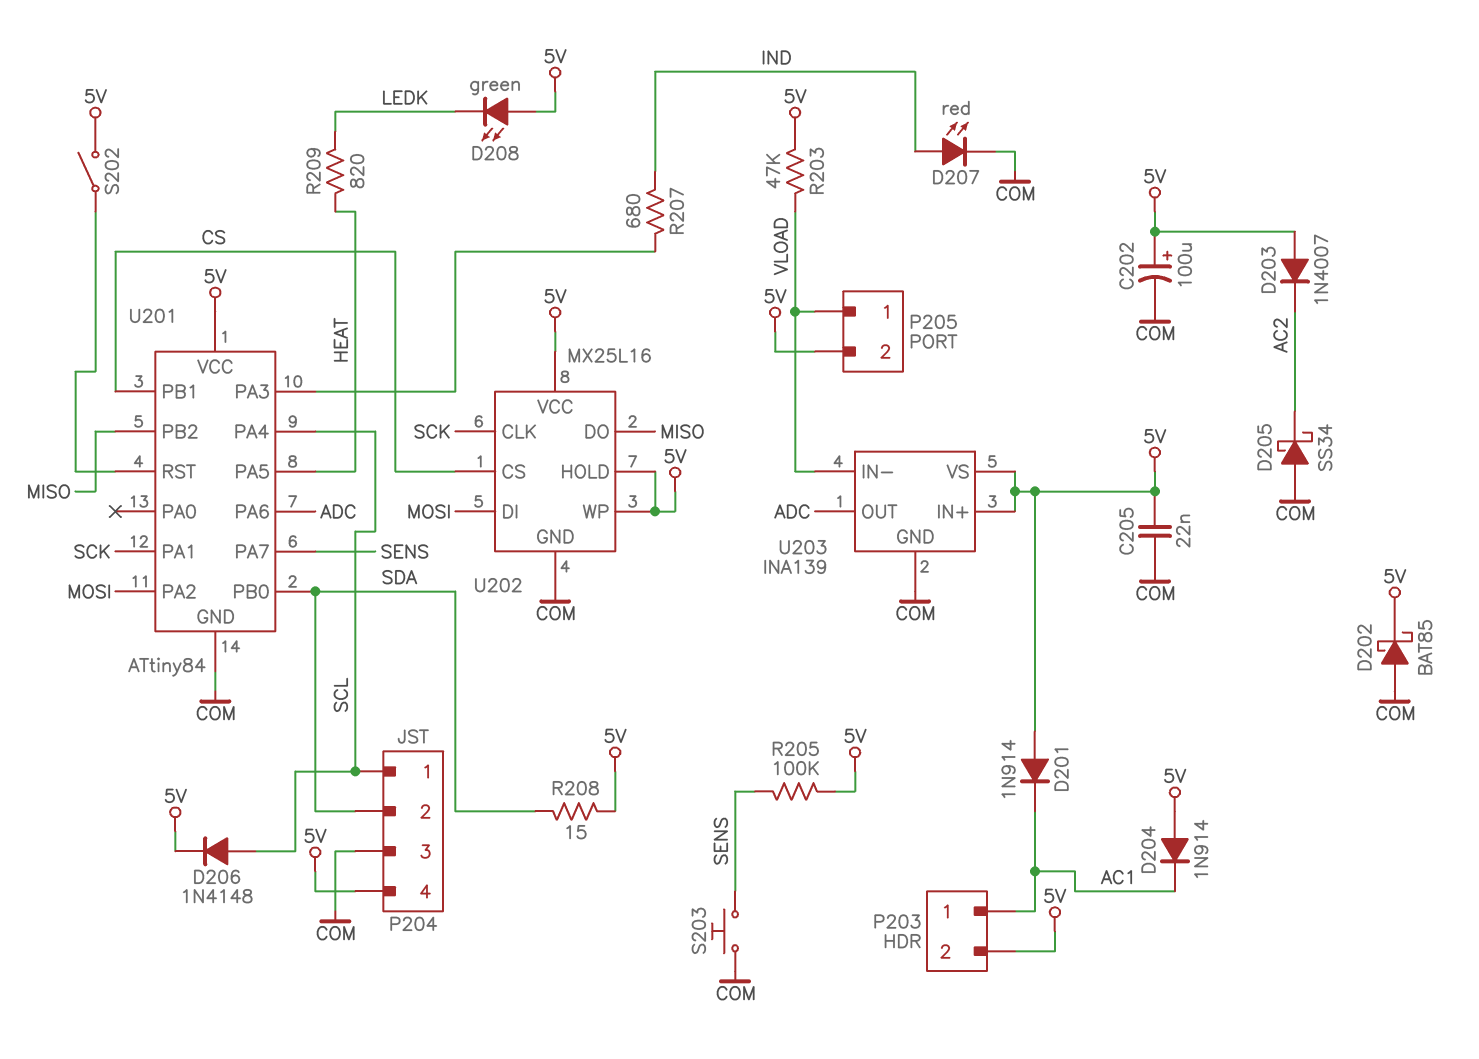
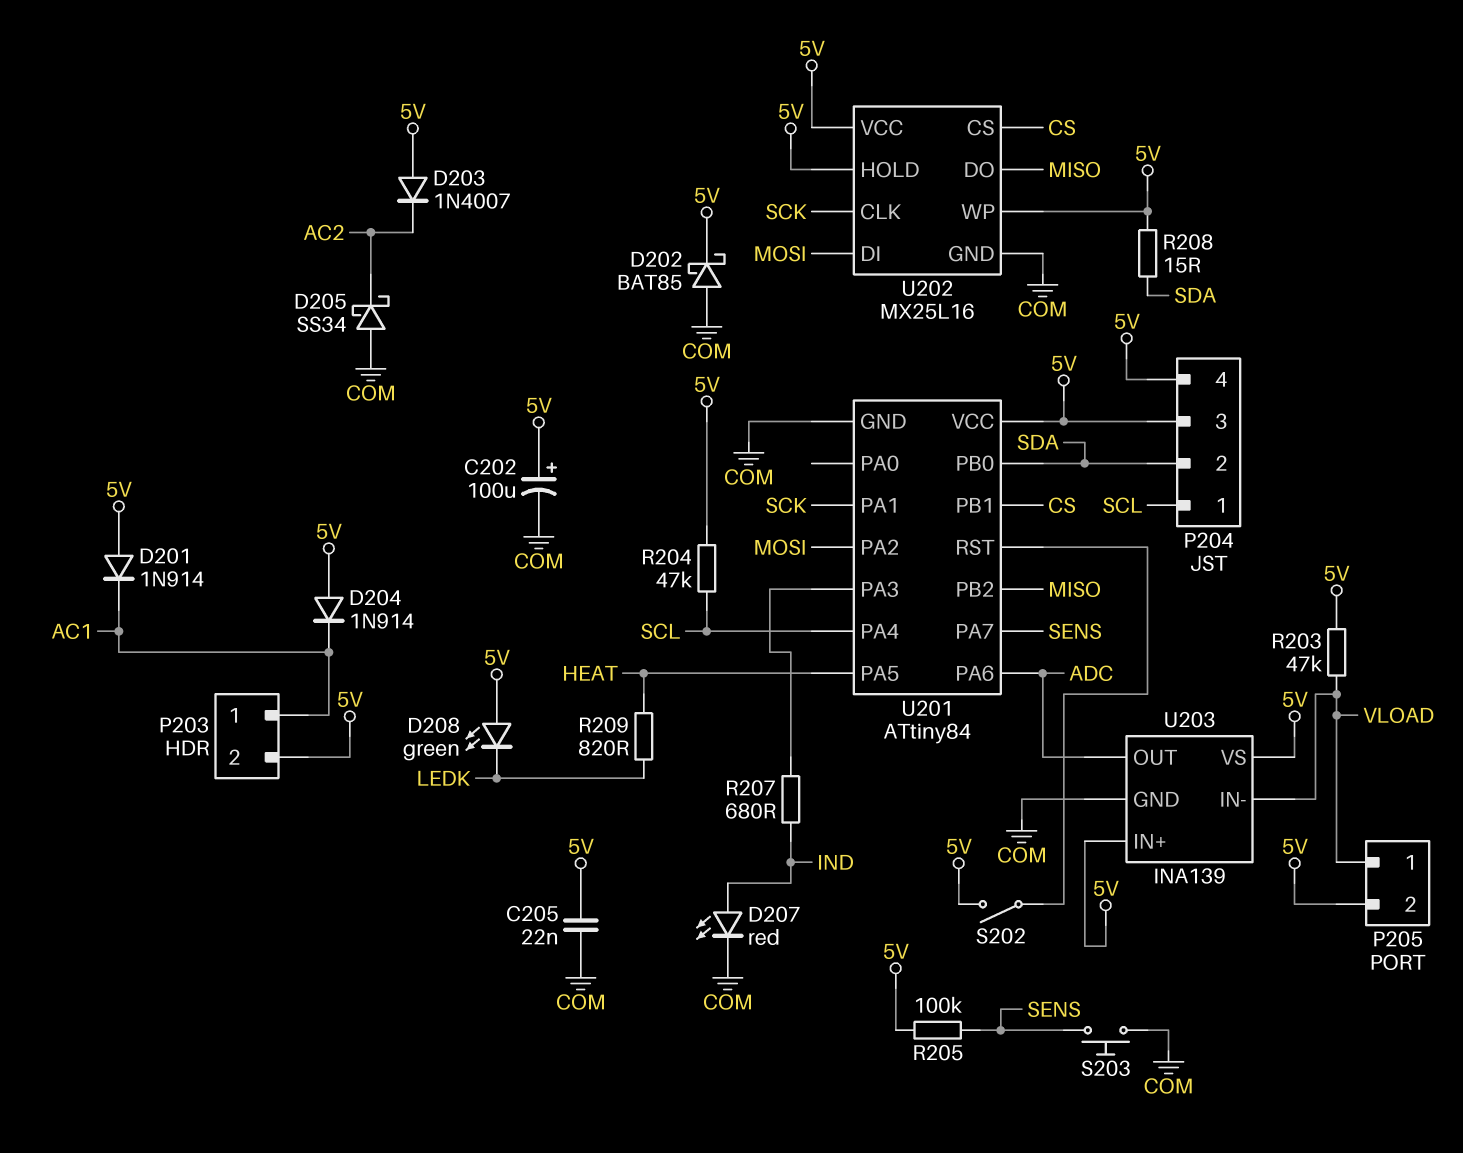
D206: diode 1N4148 (A SCL, K 5V) -> none
P204 pin 3: COM -> 5V
R204: none -> 47k (5V, SCL)

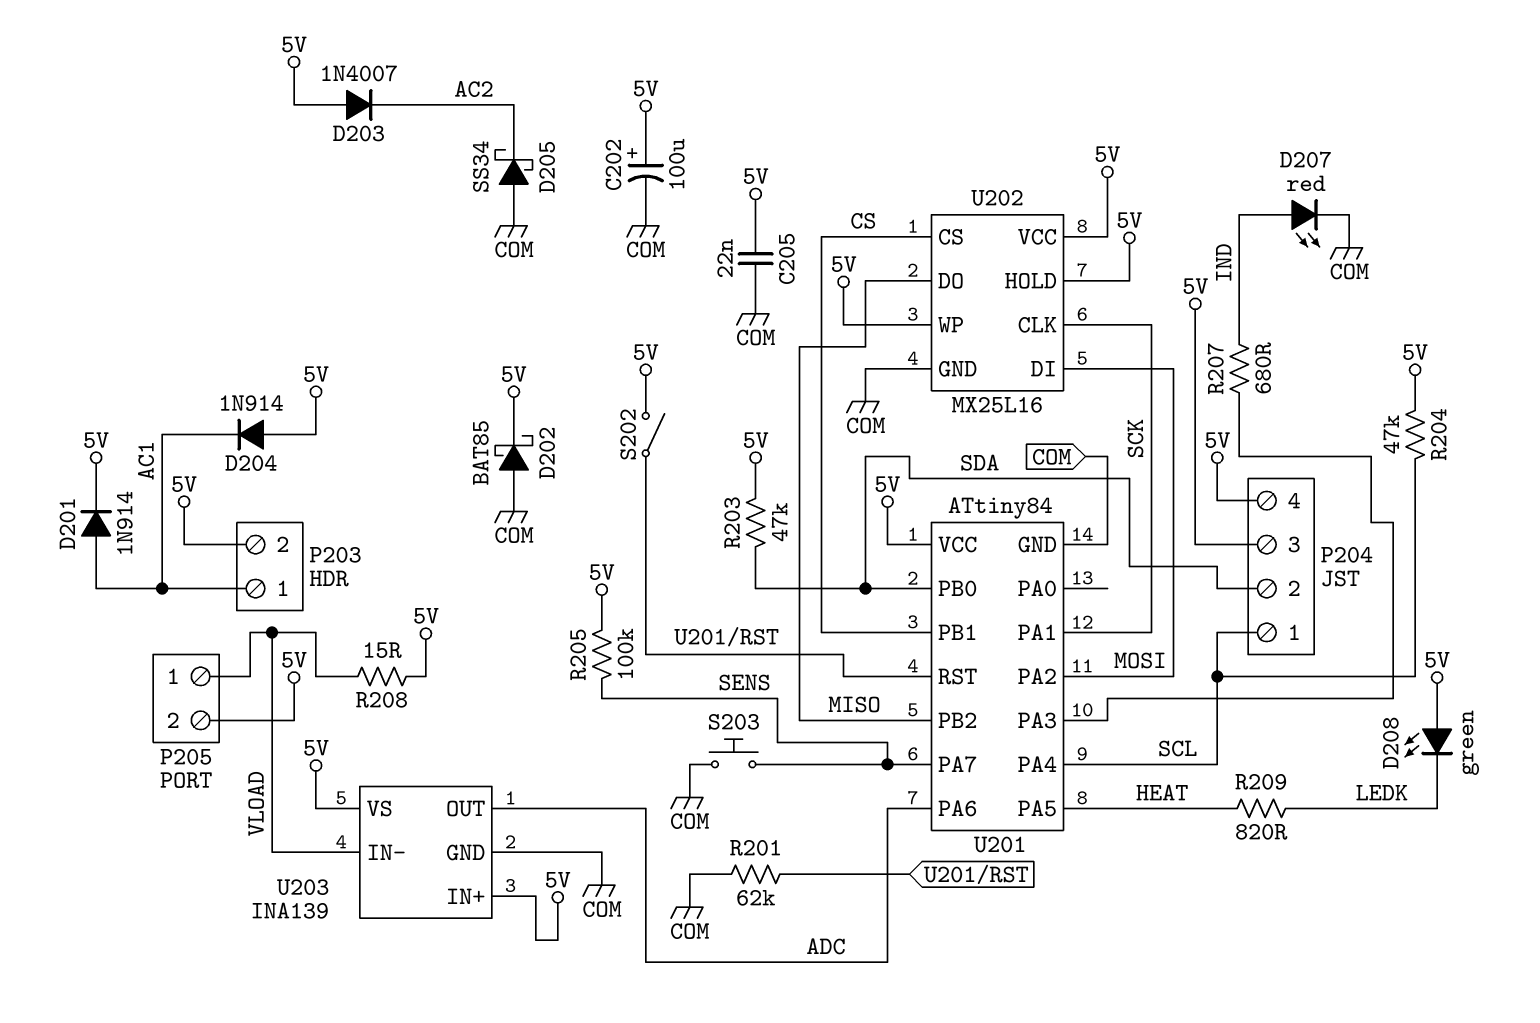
D201: diode 1N914 (A 5V, K AC1) -> diode 1N914 (A AC1, K 5V)
R201: none -> 62k (COM, U201/RST)
R203: 47k (5V, VLOAD) -> 47k (5V, SDA)
R208: 15 (5V, SDA) -> 15 (5V, VLOAD)

